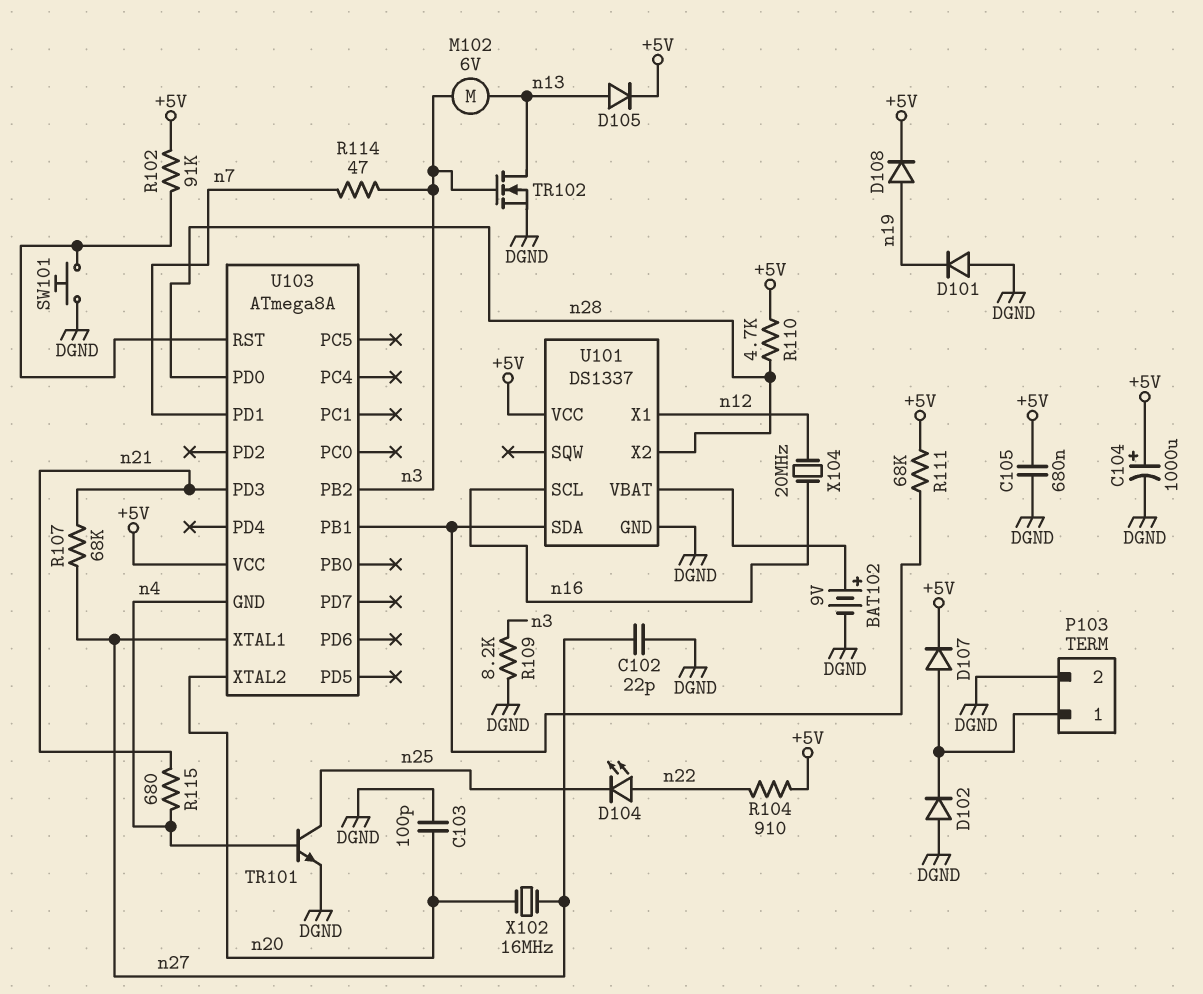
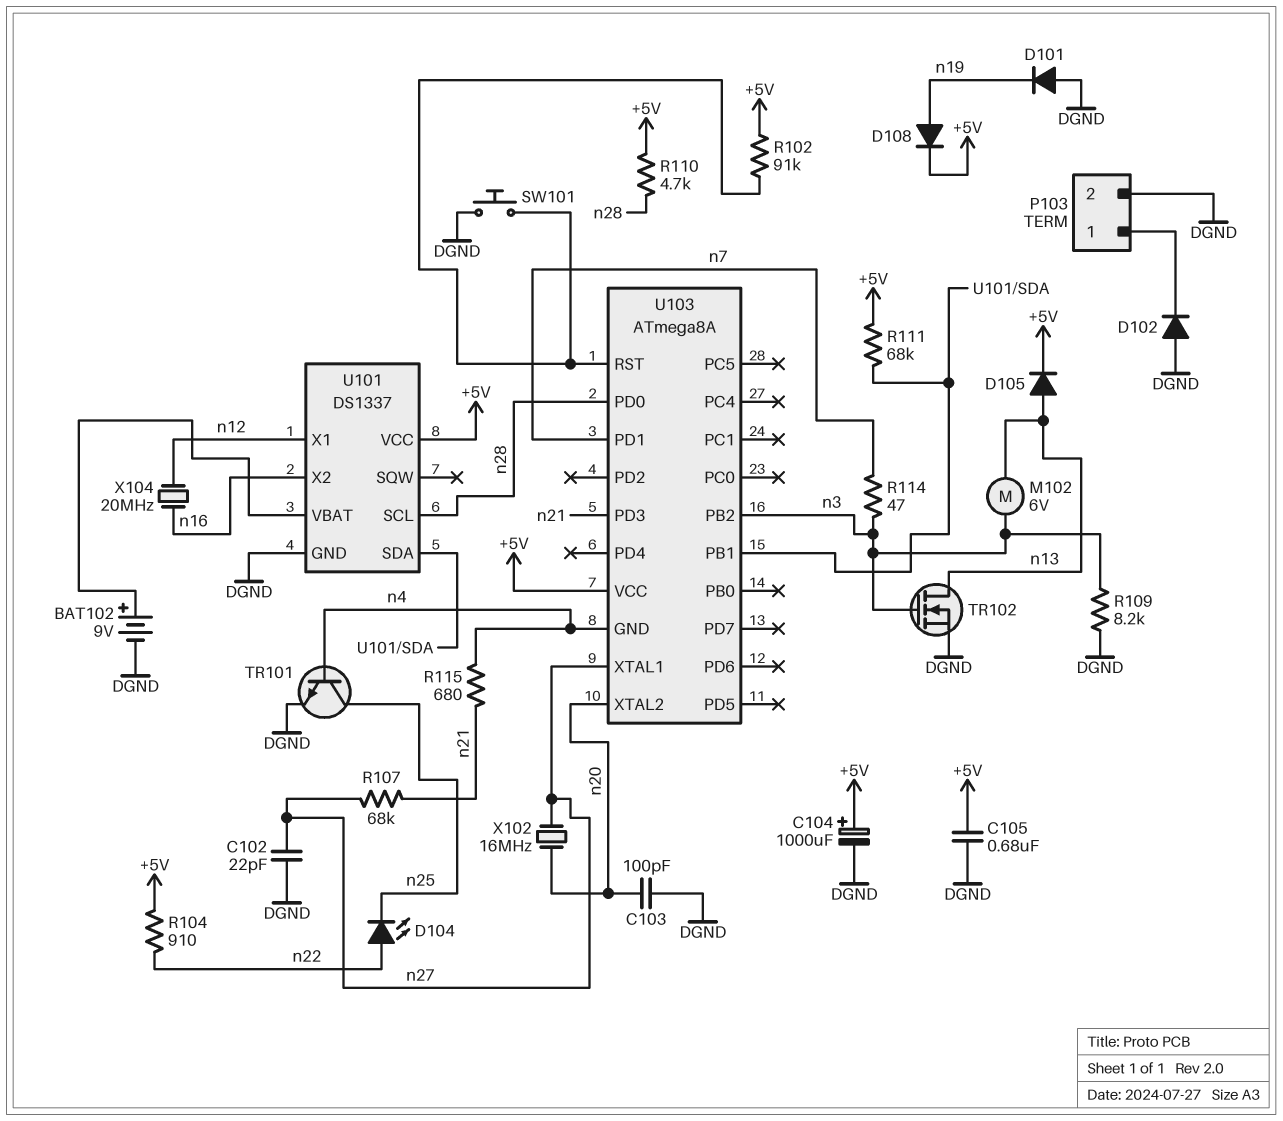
D107: diode (A P103/1, K +5V) -> none
U101 pin SCL: n16 -> n28
U101 pin X2: n28 -> n16

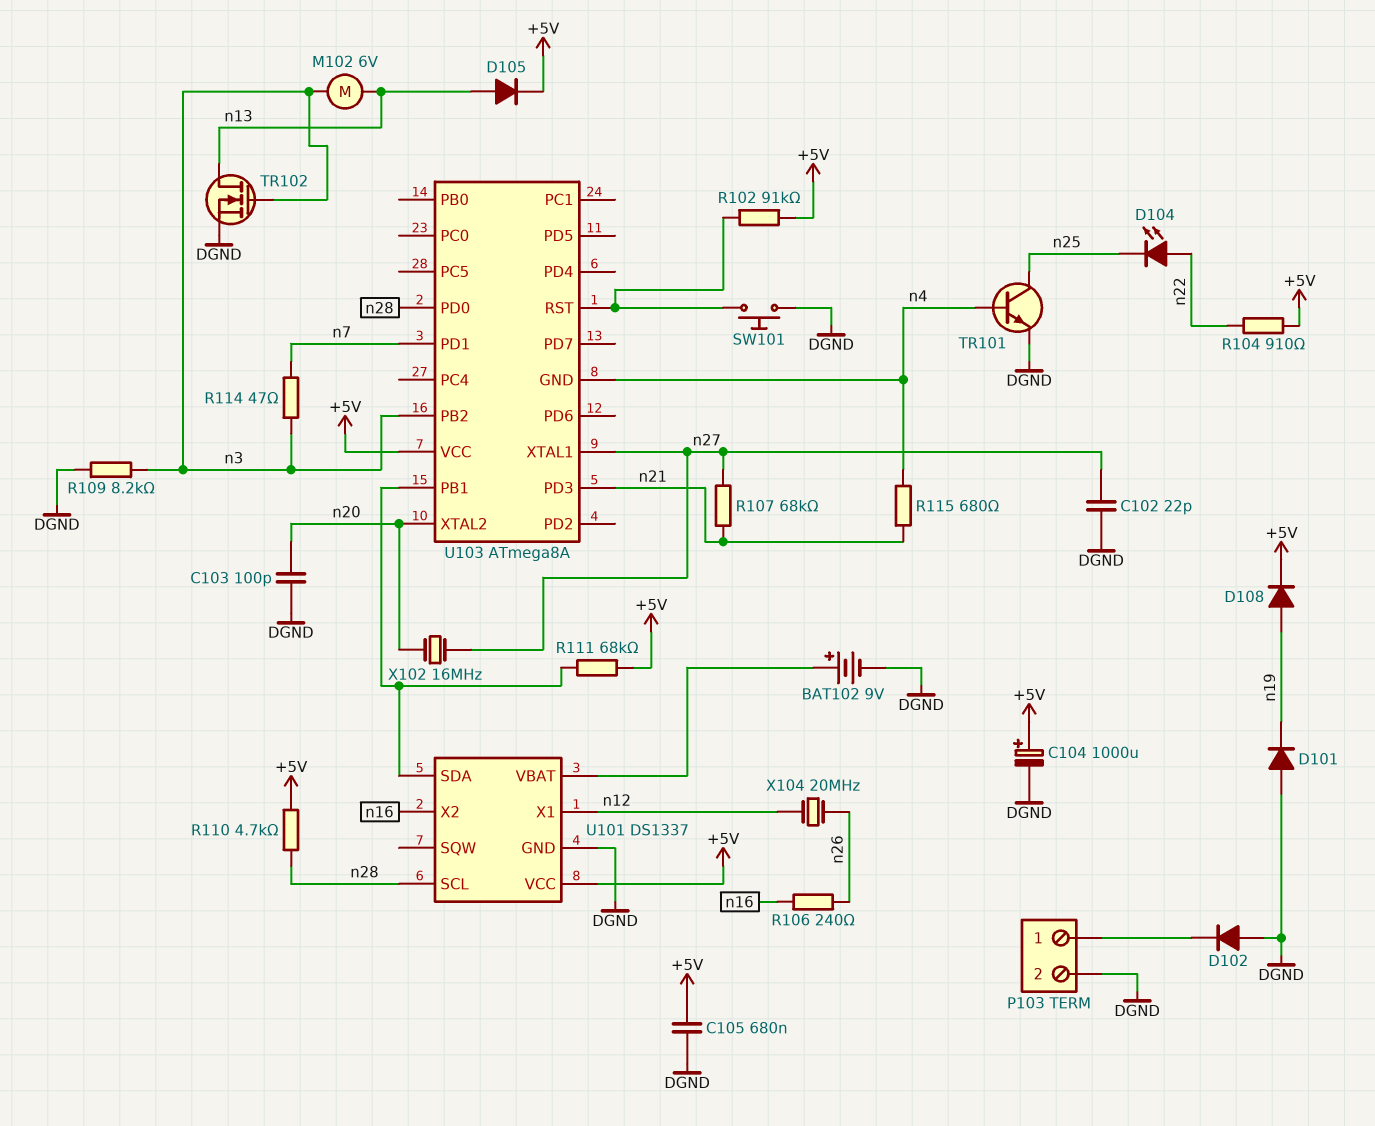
R106: none -> 240 (n16, n26)
X104: 20MHz (n12, n16) -> 20MHz (n12, n26)

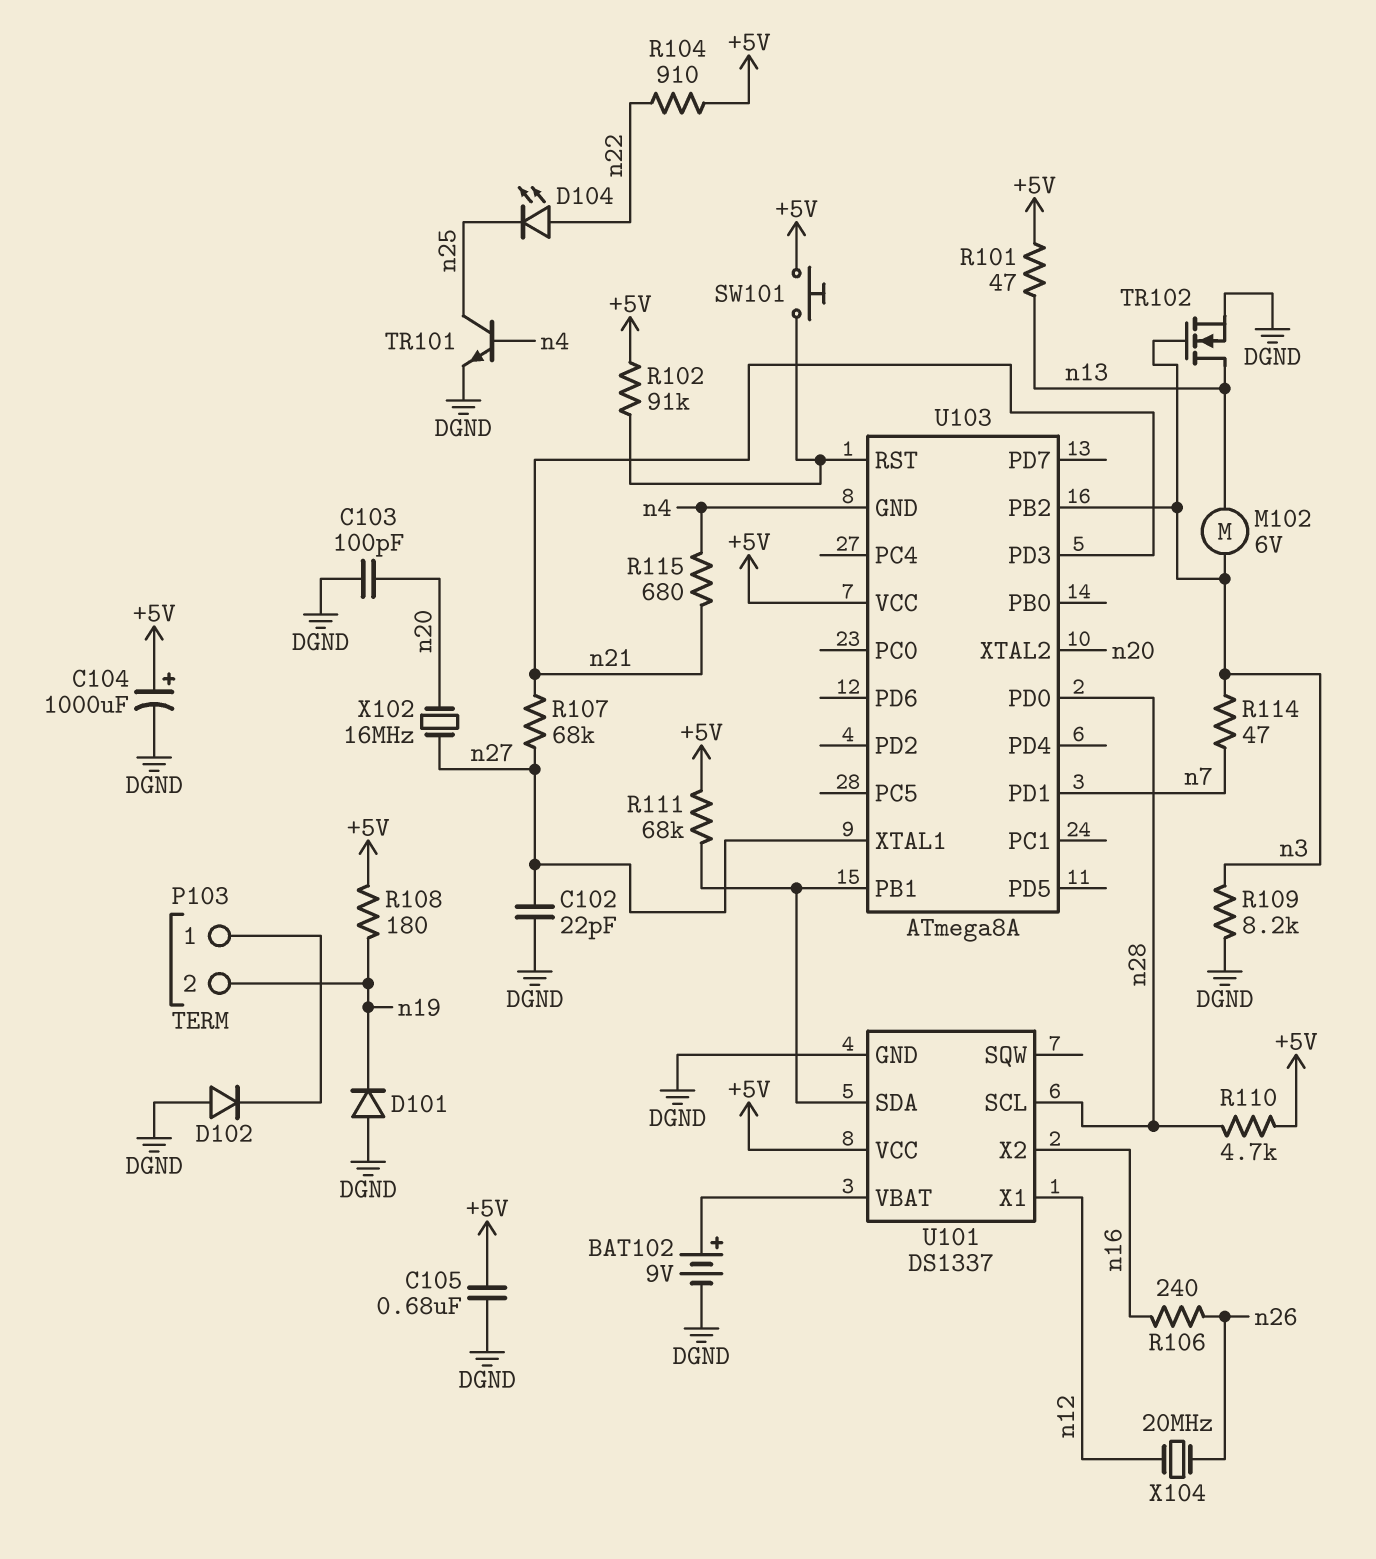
D105: diode (A n13, K +5V) -> none
D108: diode (A n19, K +5V) -> none
P103 pin 2: DGND -> n19
R101: none -> 47 (+5V, n13)
R108: none -> 180 (+5V, n19)
SW101: button (DGND, U103/RST) -> button (+5V, U103/RST)

